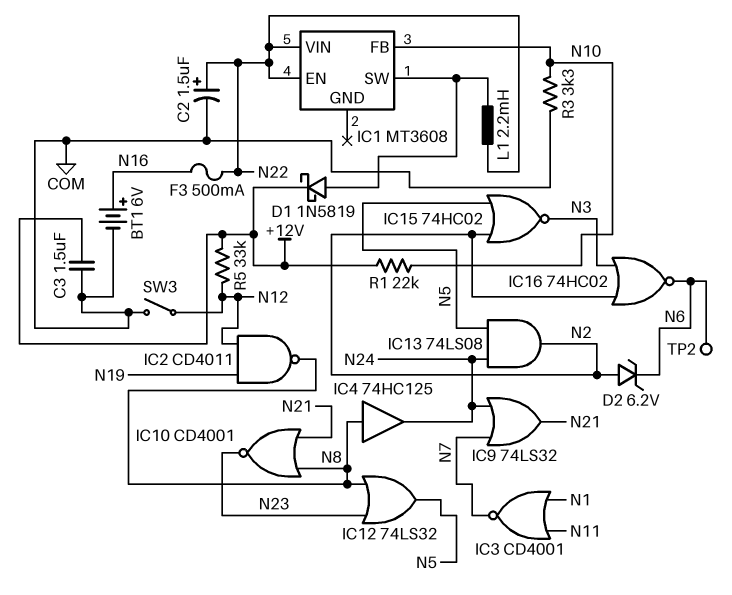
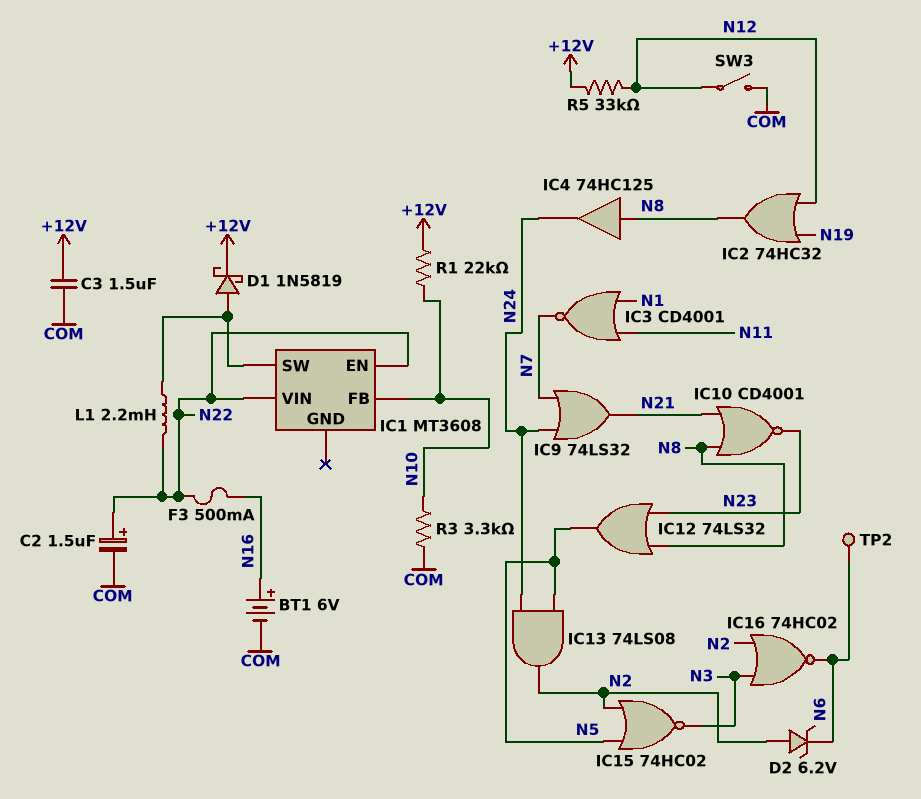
IC2: NAND CD4011 (in N12, in N19, out N8) -> OR 74HC32 (in N12, in N19, out N8)

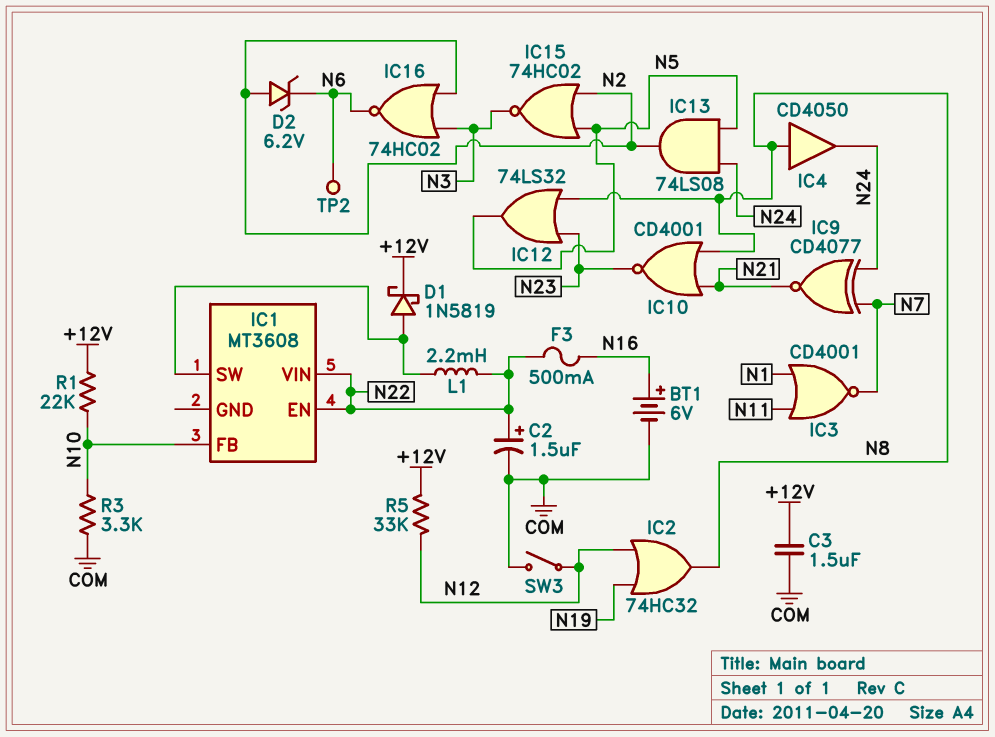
IC4: buffer 74HC125 (in N8, out N24) -> buffer CD4050 (in N8, out N24)
IC9: OR 74LS32 (in N7, in N24, out N21) -> XNOR CD4077 (in N7, in N24, out N21)

